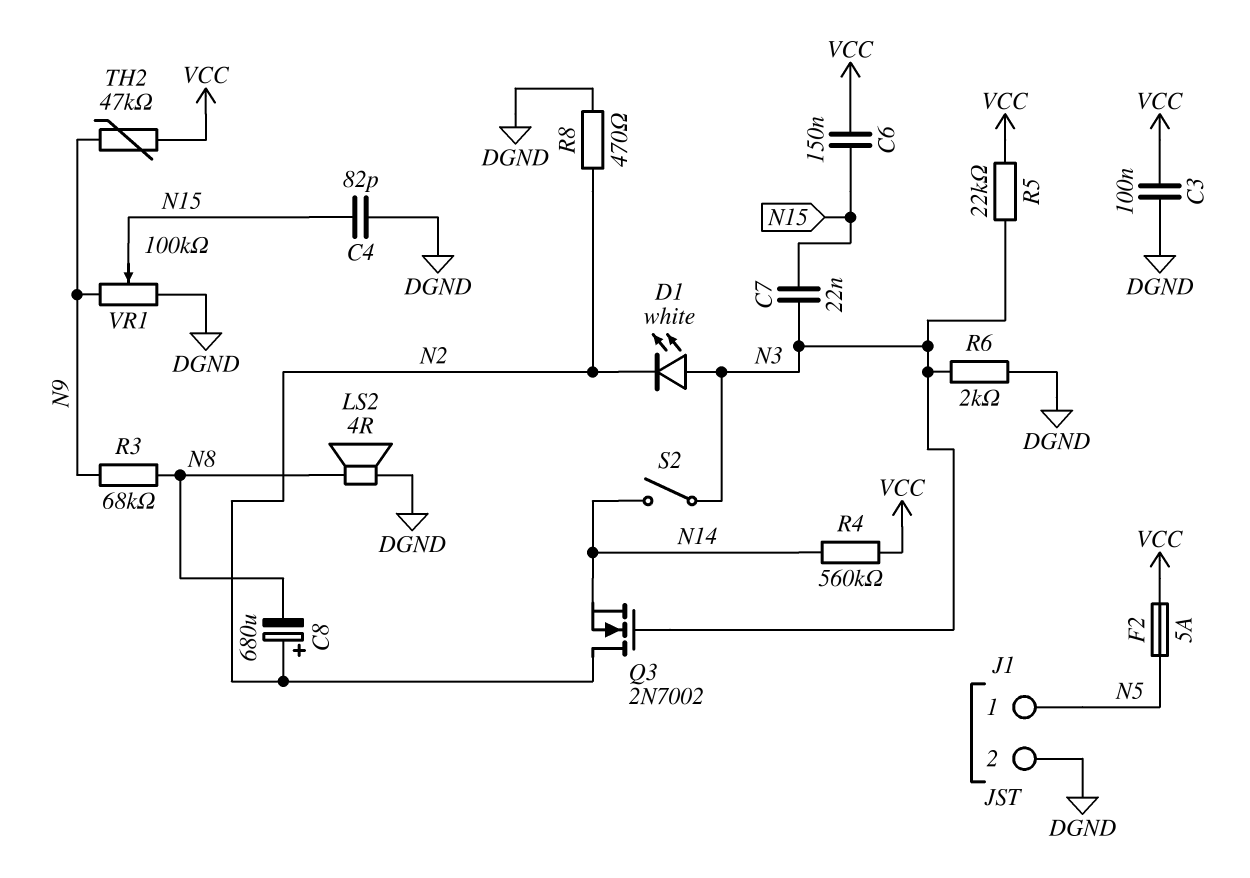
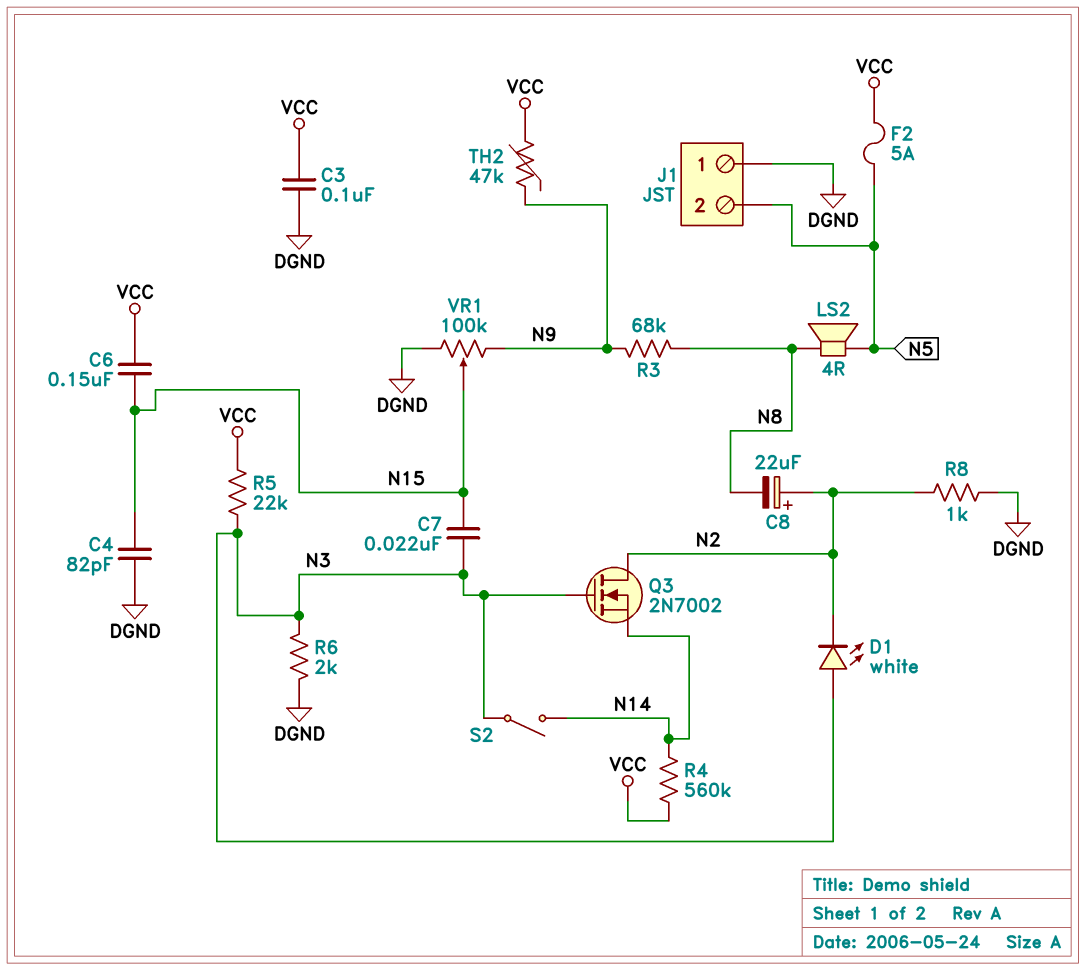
C8: 680uF (plus N2, minus N8) -> 22uF (plus N2, minus N8)
J1 pin 1: N5 -> DGND
J1 pin 2: DGND -> N5
LS2: speaker 4R (DGND, N8) -> speaker 4R (N5, N8)
R8: 470 (DGND, N2) -> 1k (DGND, N2)

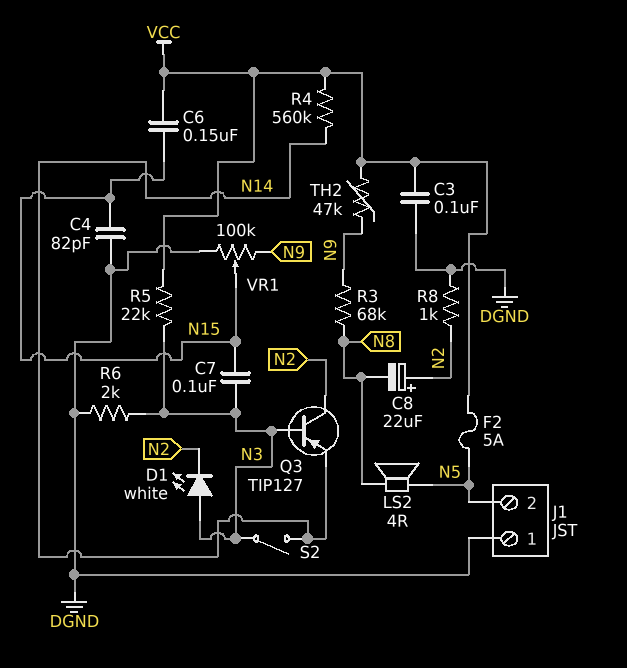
C7: 22nF (N3, N15) -> 100nF (N3, N15)
Q3: NMOS 2N7002 (G N3, D N2, S N14) -> PNP TIP127 (B N3, C N2, E N14)

